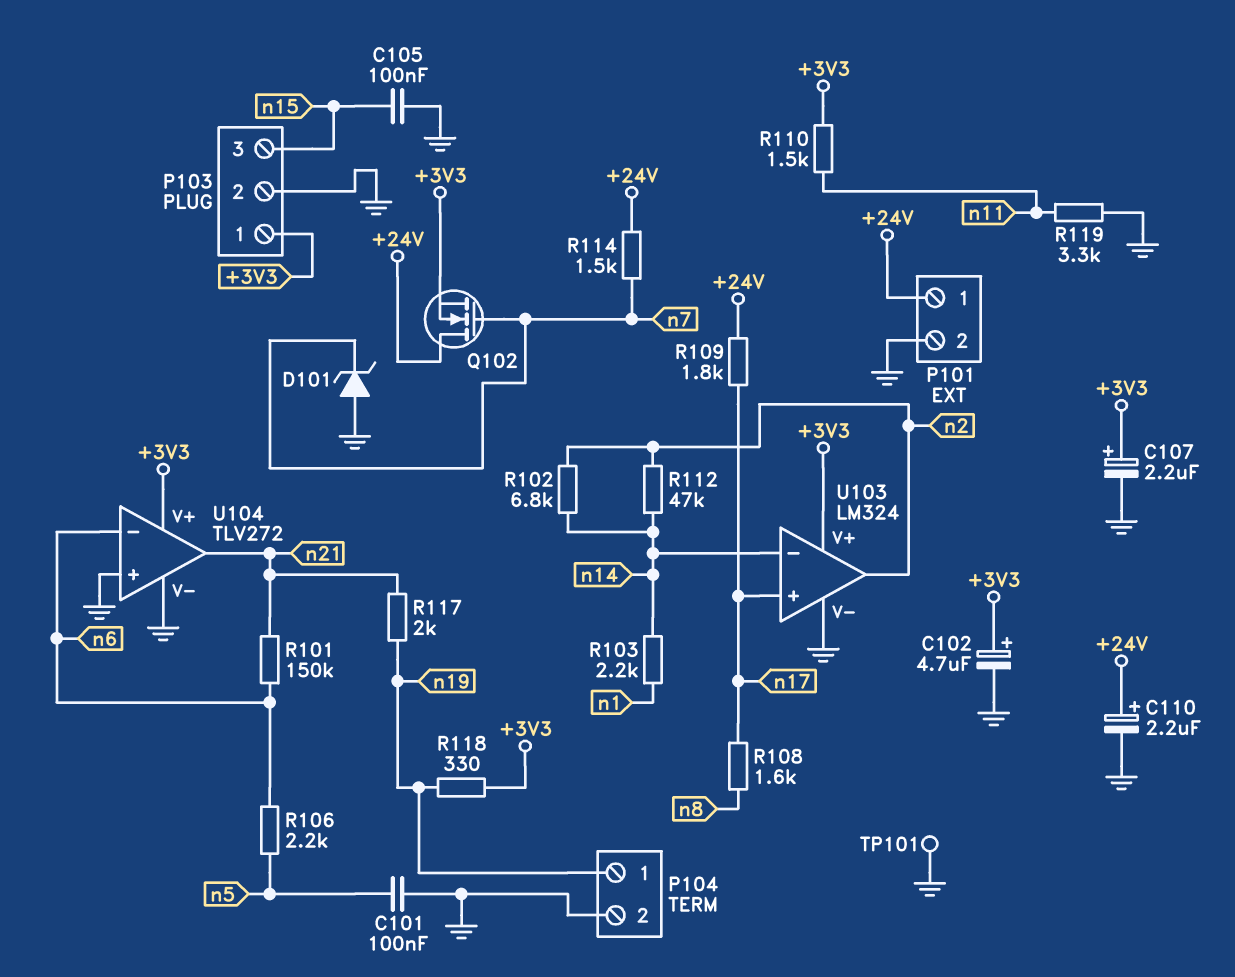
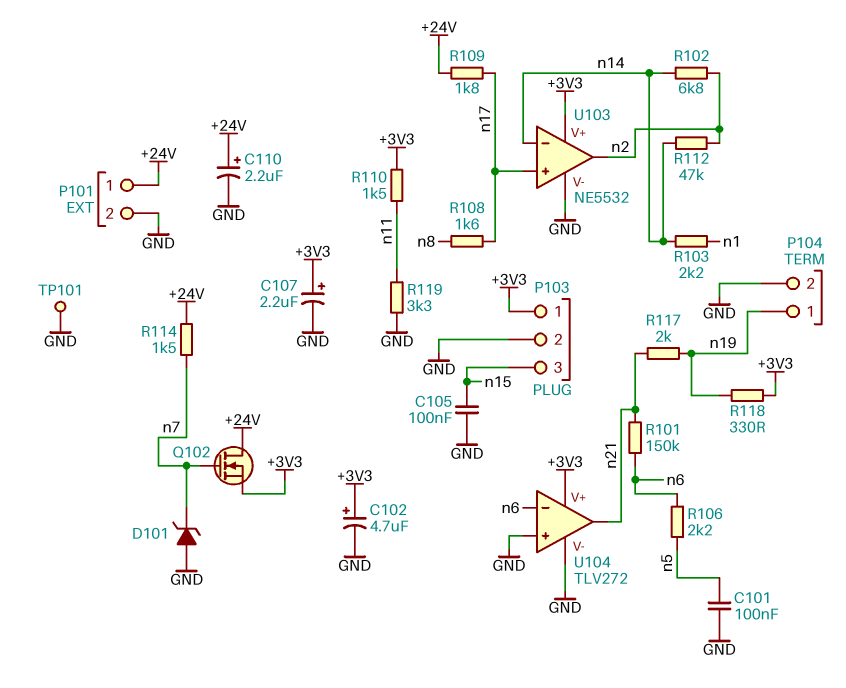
U103: LM324 -> NE5532

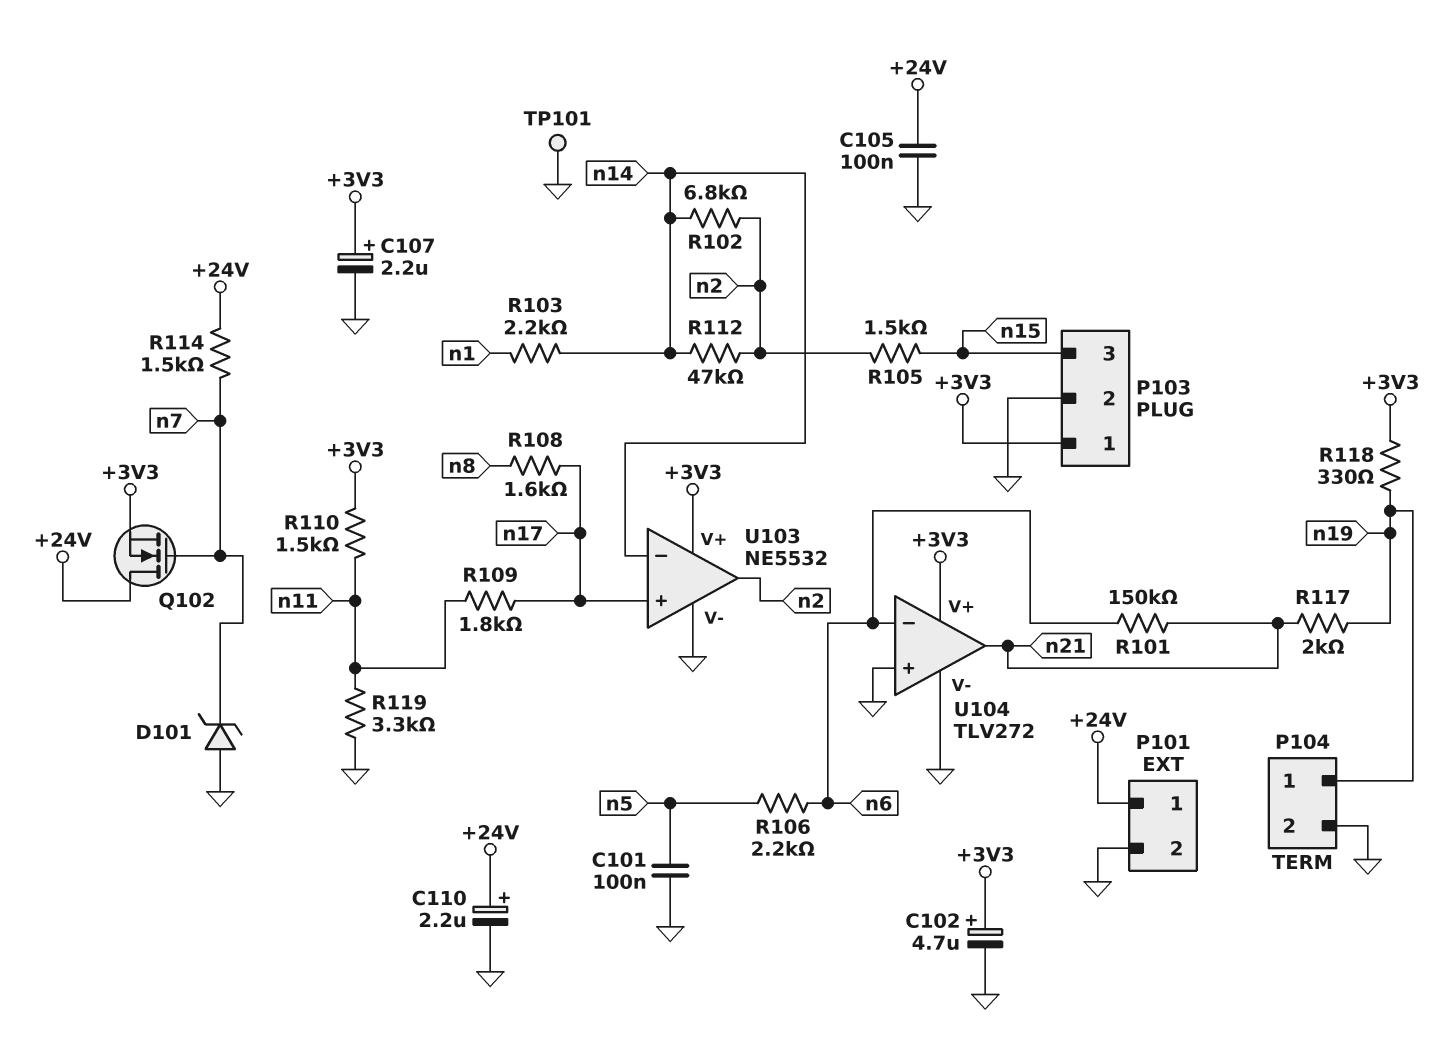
C105: 100nF (GND, n15) -> 100nF (+24V, GND)
R105: none -> 1.5k (n2, n15)
R109: 1.8k (+24V, n17) -> 1.8k (n11, n17)

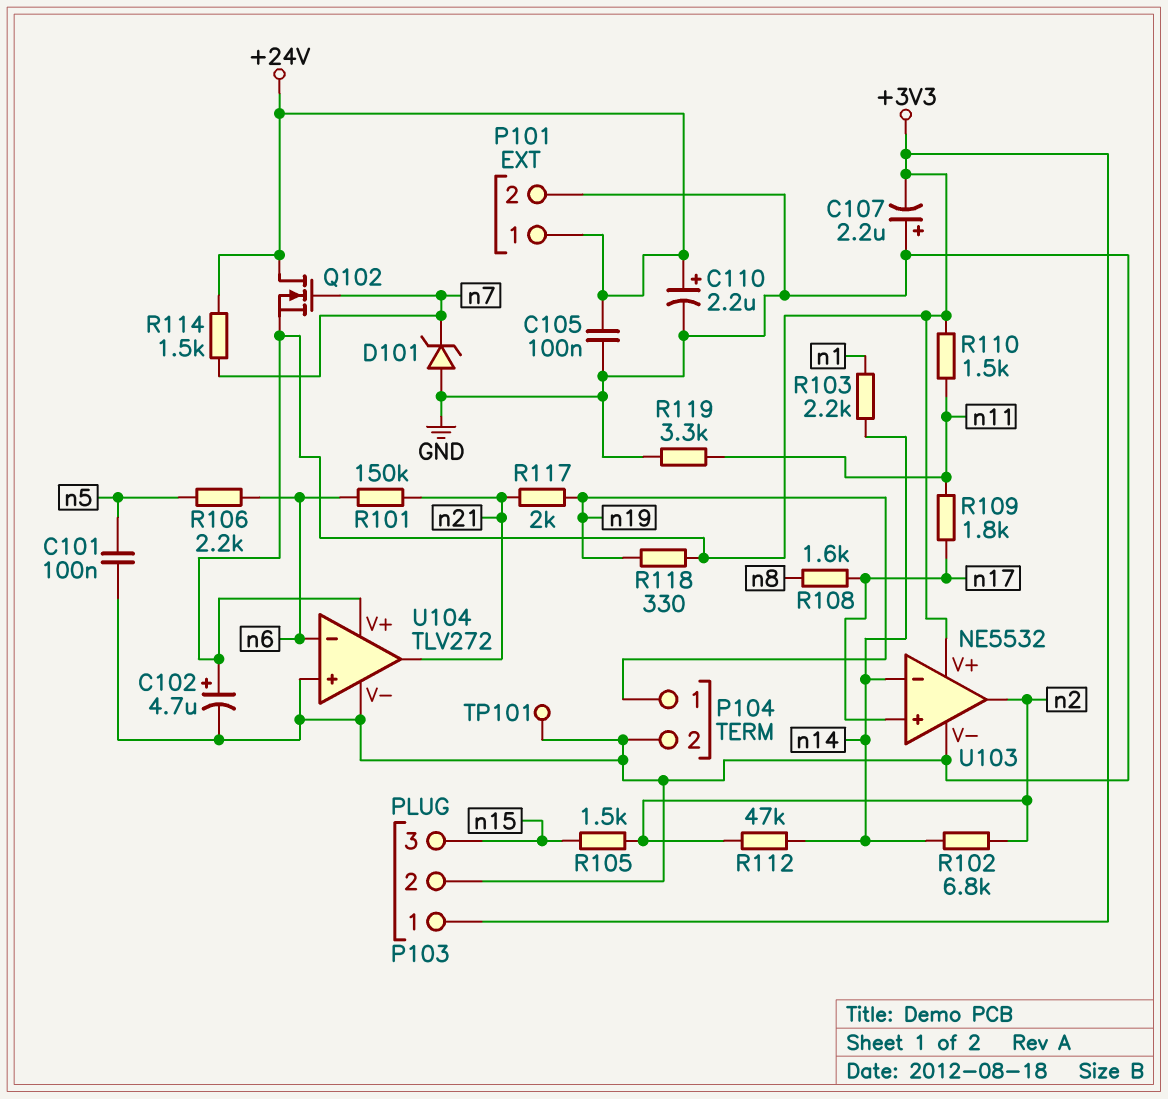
C107: 2.2uF (plus +3V3, minus GND) -> 2.2uF (plus GND, minus +3V3)

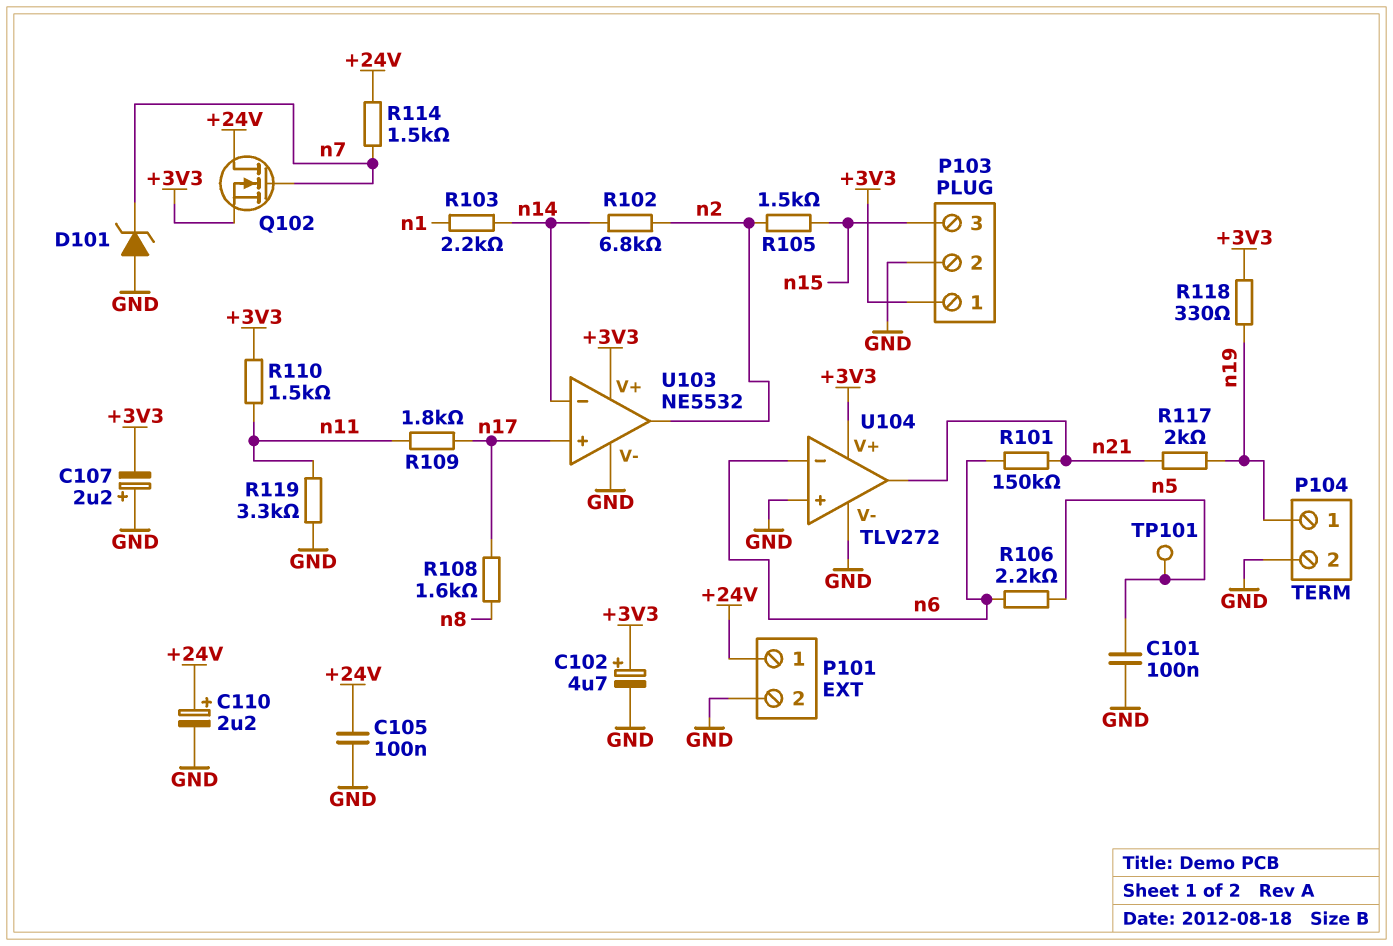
R112: 47k (n2, n14) -> none
TP101: test point (GND) -> test point (n5)

